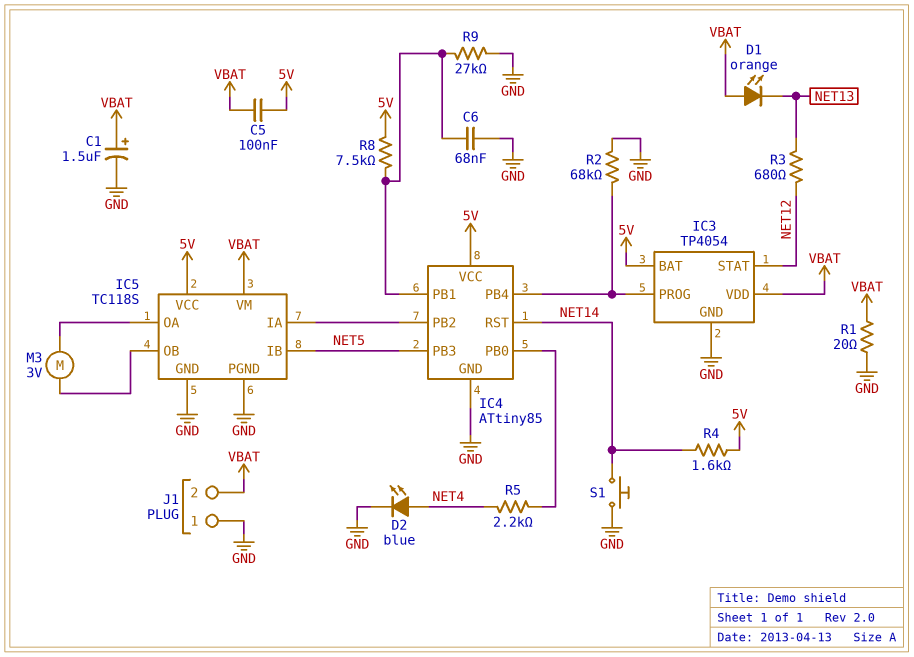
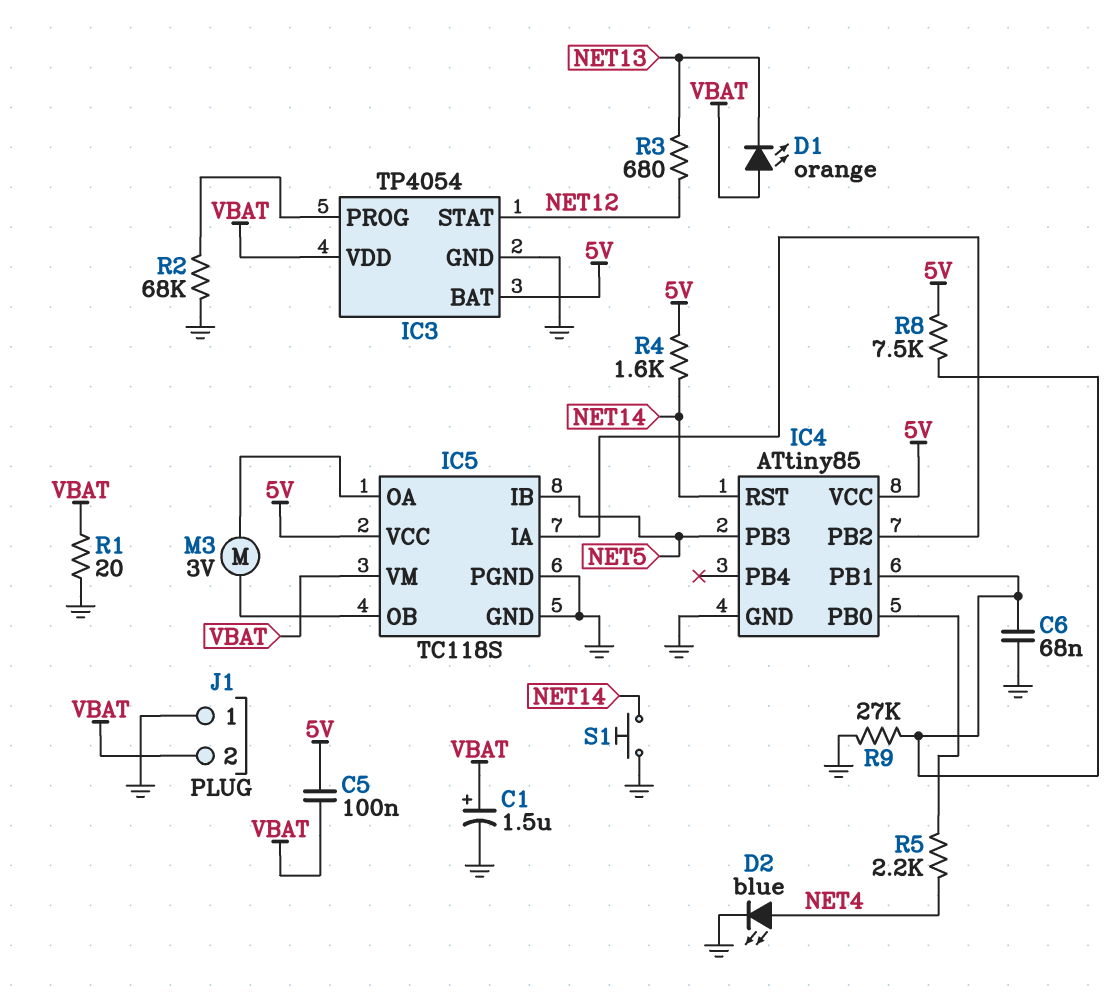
IC4 pin PB4: IC3/PROG -> none

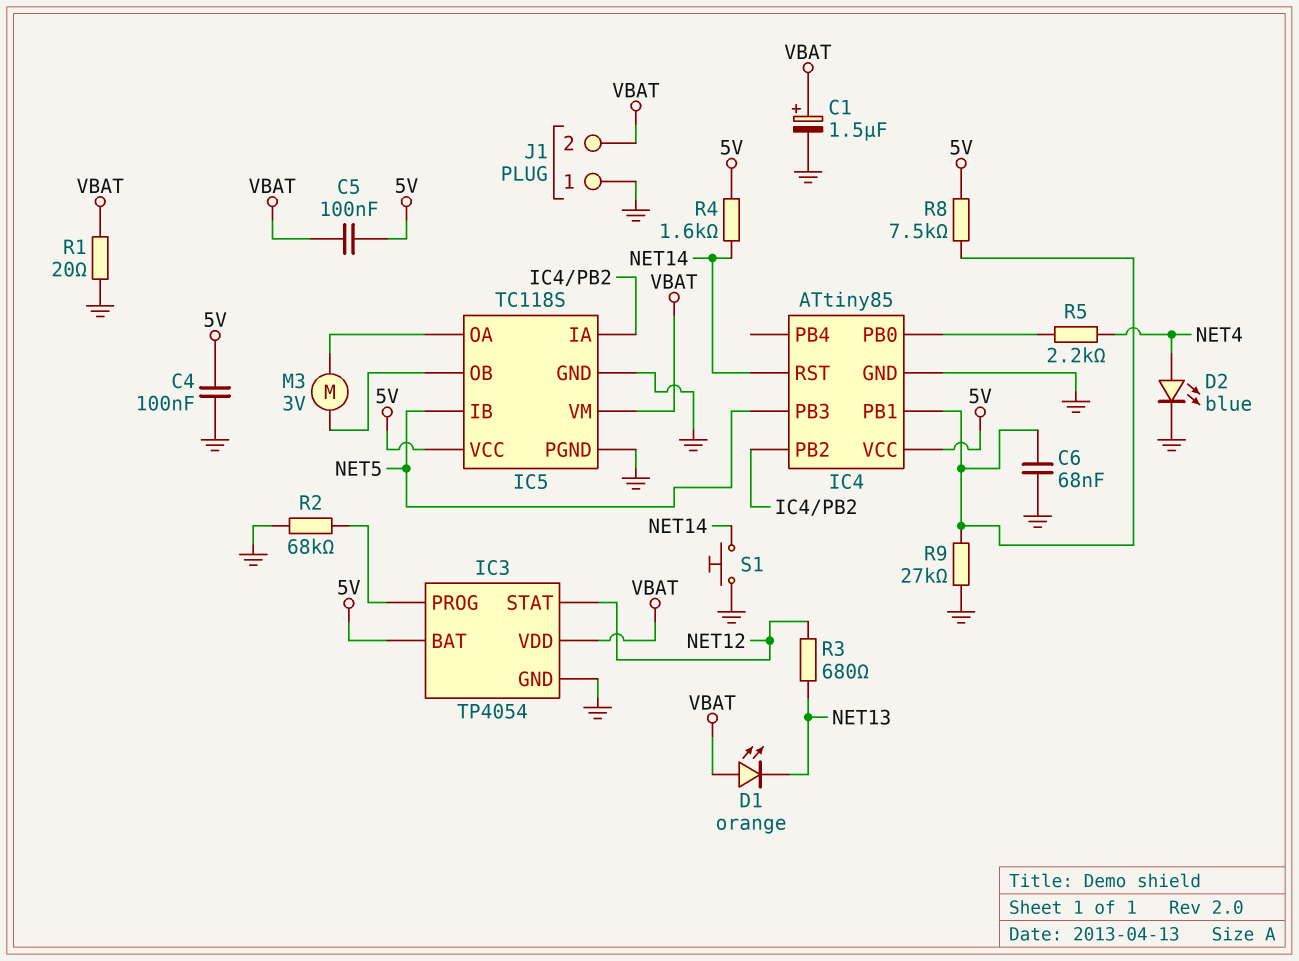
C4: none -> 100nF (5V, GND)

